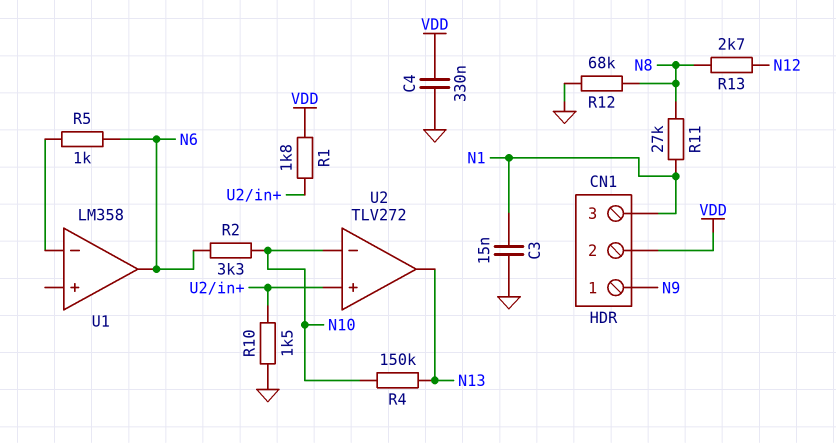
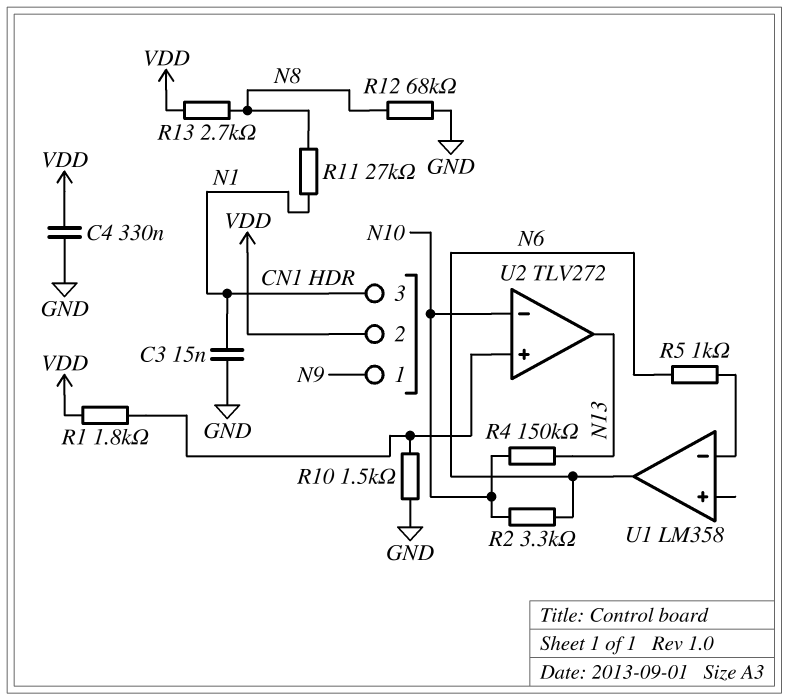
R13: 2.7k (N8, N12) -> 2.7k (N8, VDD)

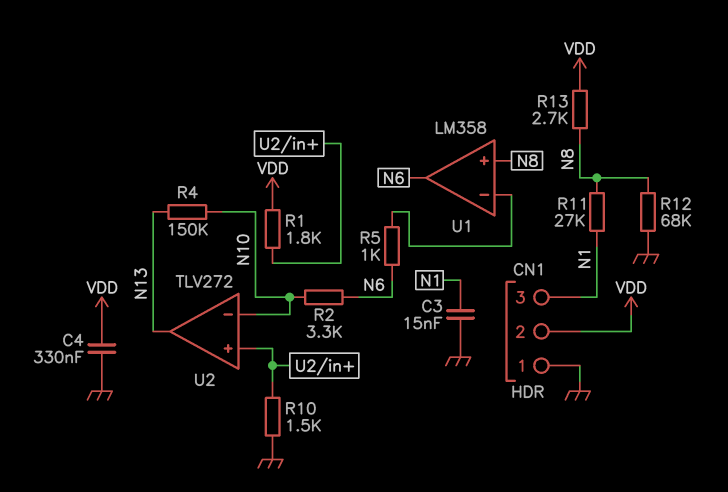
CN1 pin 1: N9 -> GND
U1 pin in+: none -> N8

